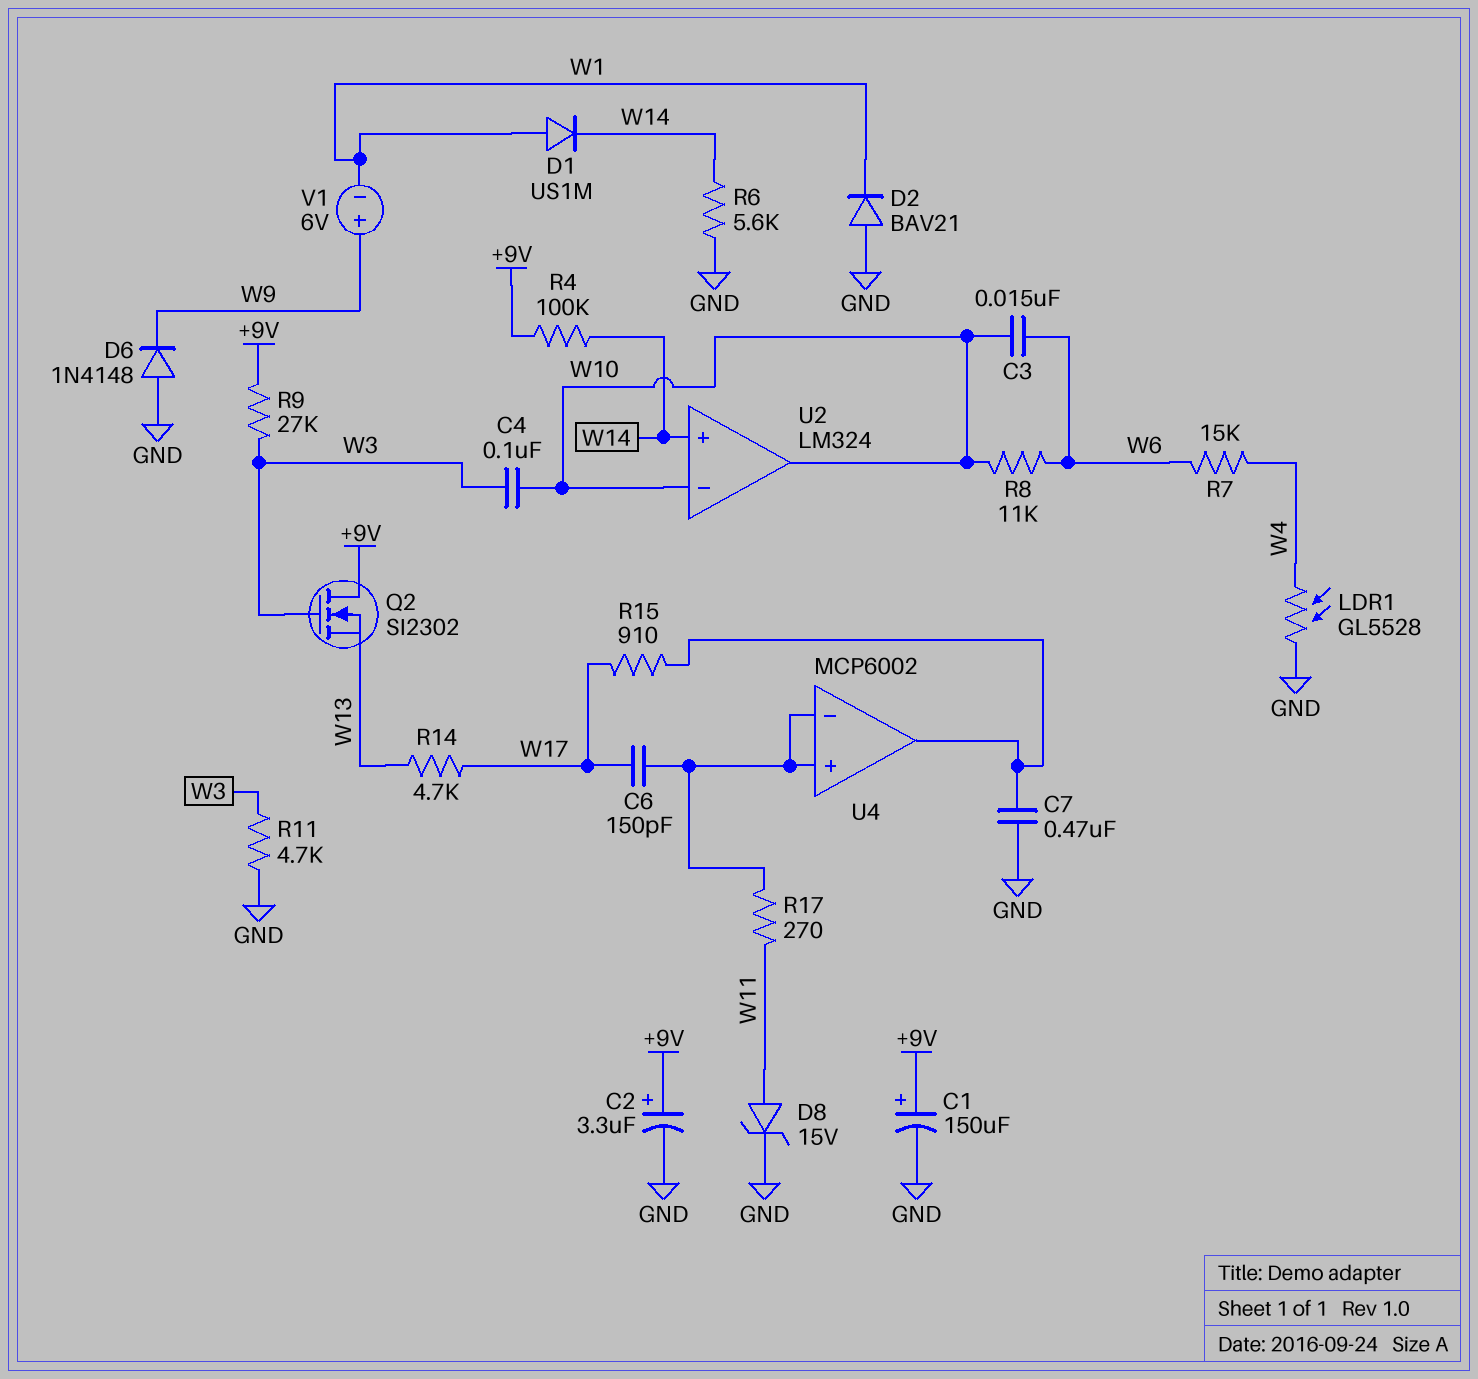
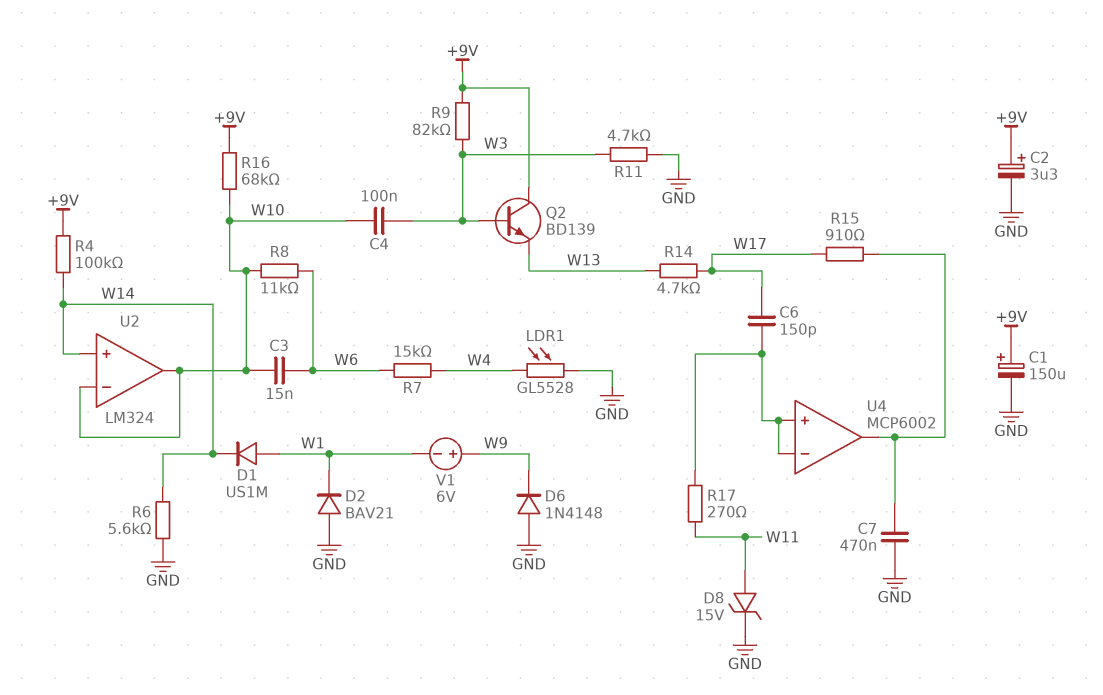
Q2: NMOS SI2302 (G W3, D +9V, S W13) -> NPN BD139 (B W3, C +9V, E W13)
R9: 27k (+9V, W3) -> 82k (+9V, W3)
R16: none -> 68k (+9V, W10)

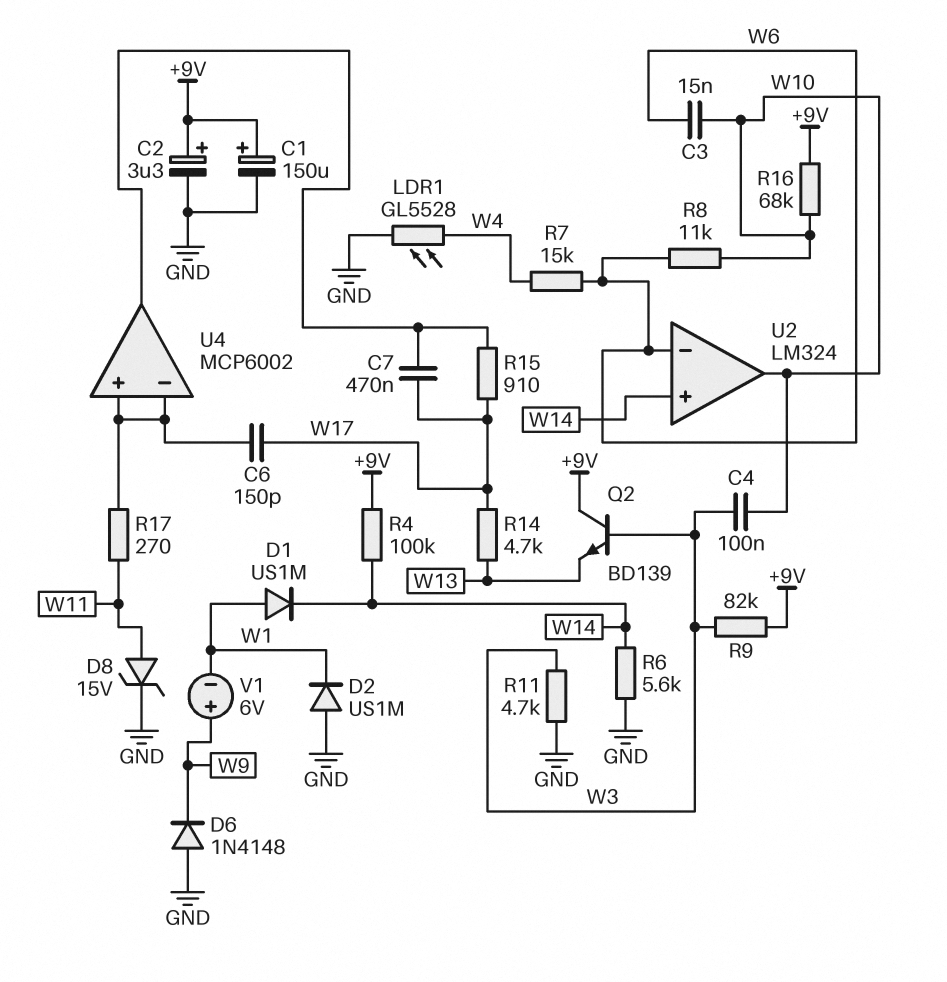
C7: 470nF (GND, U4/out) -> 470nF (U4/out, W17)
D2: diode BAV21 (A GND, K W1) -> diode US1M (A GND, K W1)
U2 pin in-: W10 -> W6

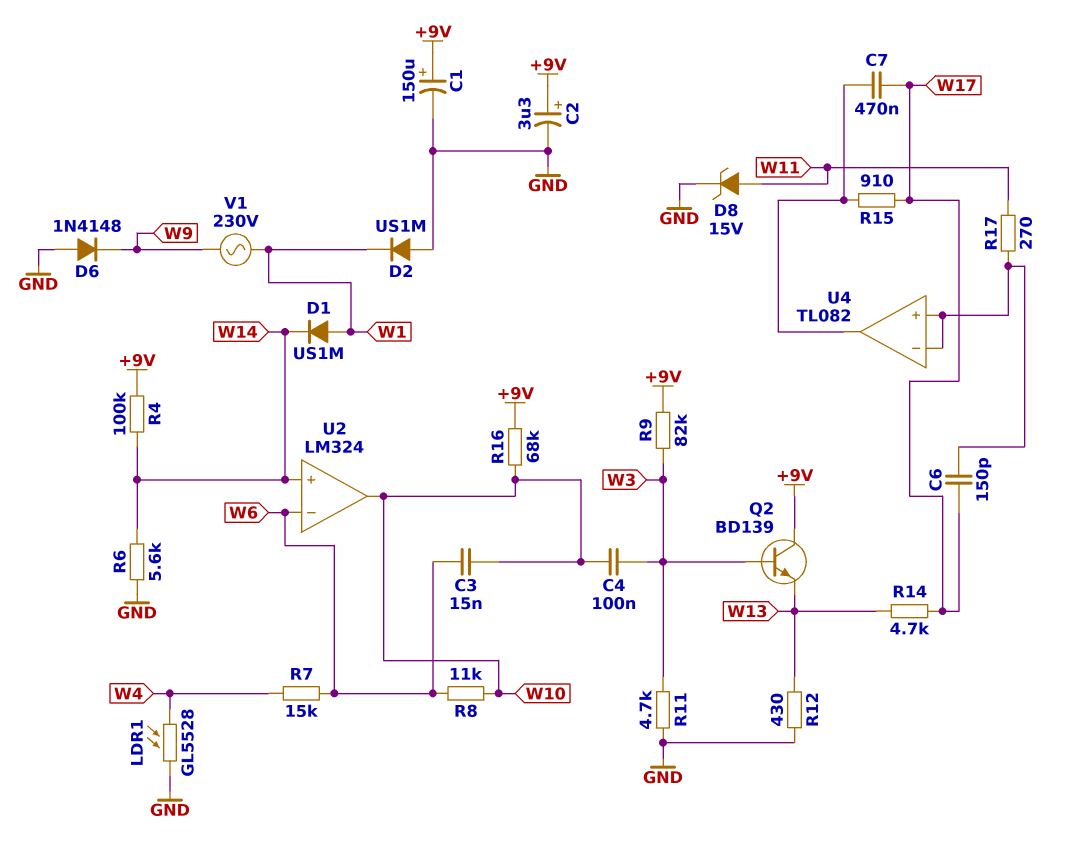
R12: none -> 430 (GND, W13)
U4: MCP6002 -> TL082
V1: 6V (plus W9, minus W1) -> AC 230V (W1, W9)

